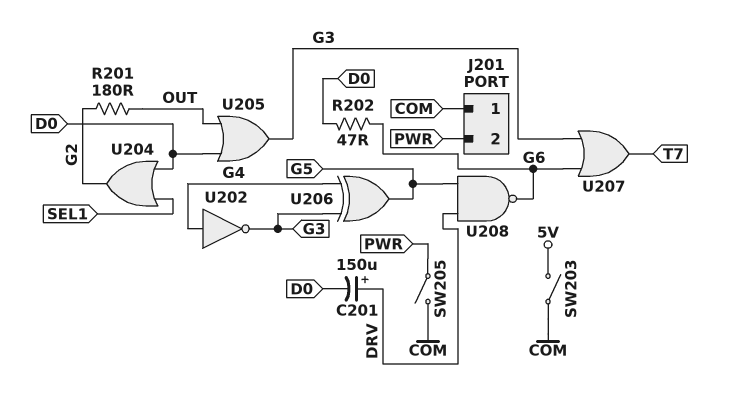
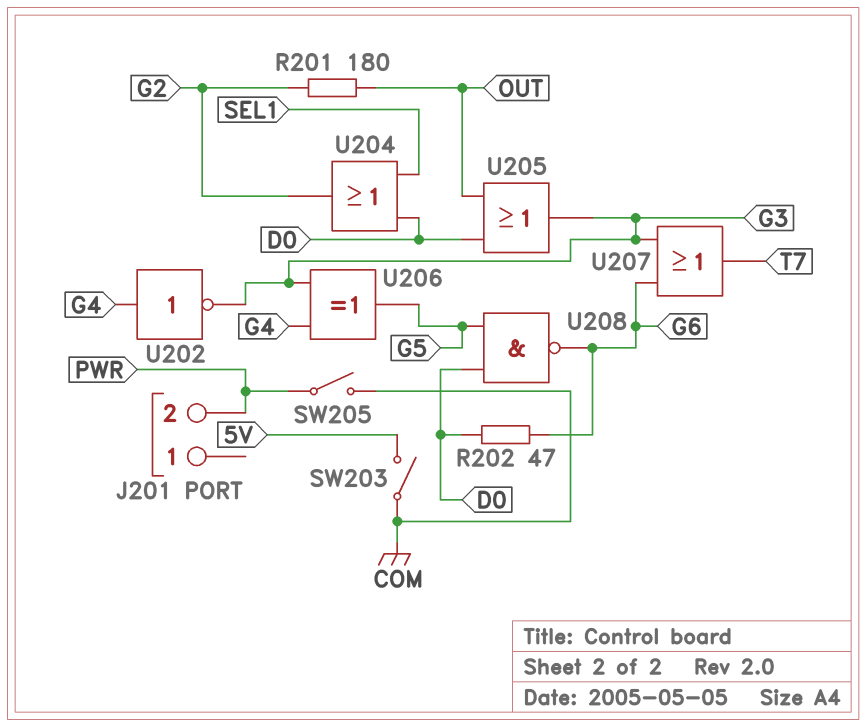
C201: 150uF (plus DRV, minus D0) -> none
J201 pin 1: COM -> none
U208: NAND (in DRV, in G5, out G6) -> NAND (in D0, in G5, out G6)

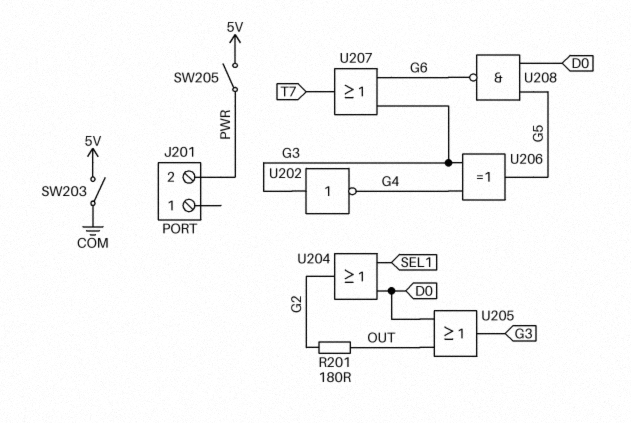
R202: 47 (D0, G6) -> none
SW205: switch (COM, PWR) -> switch (5V, PWR)
U202: NOT (in G4, out G3) -> NOT (in G3, out G4)

